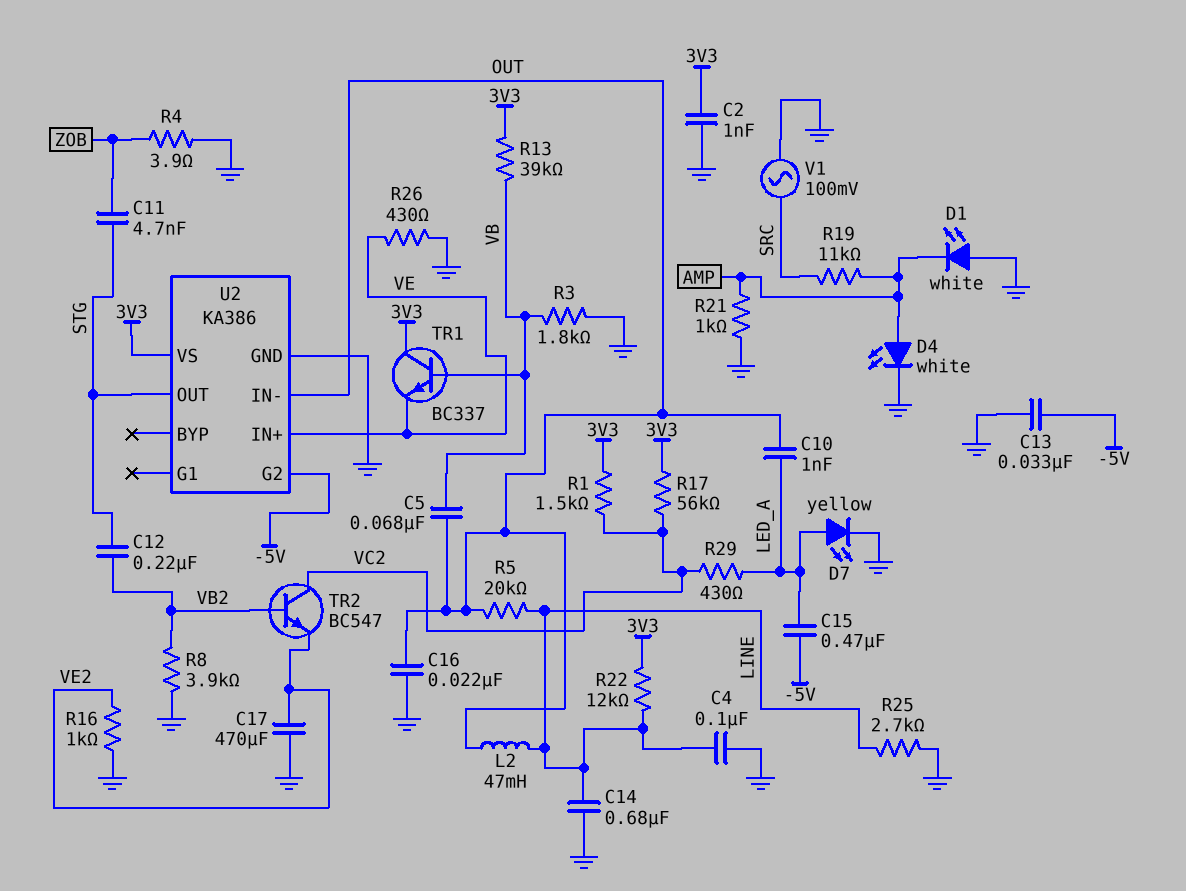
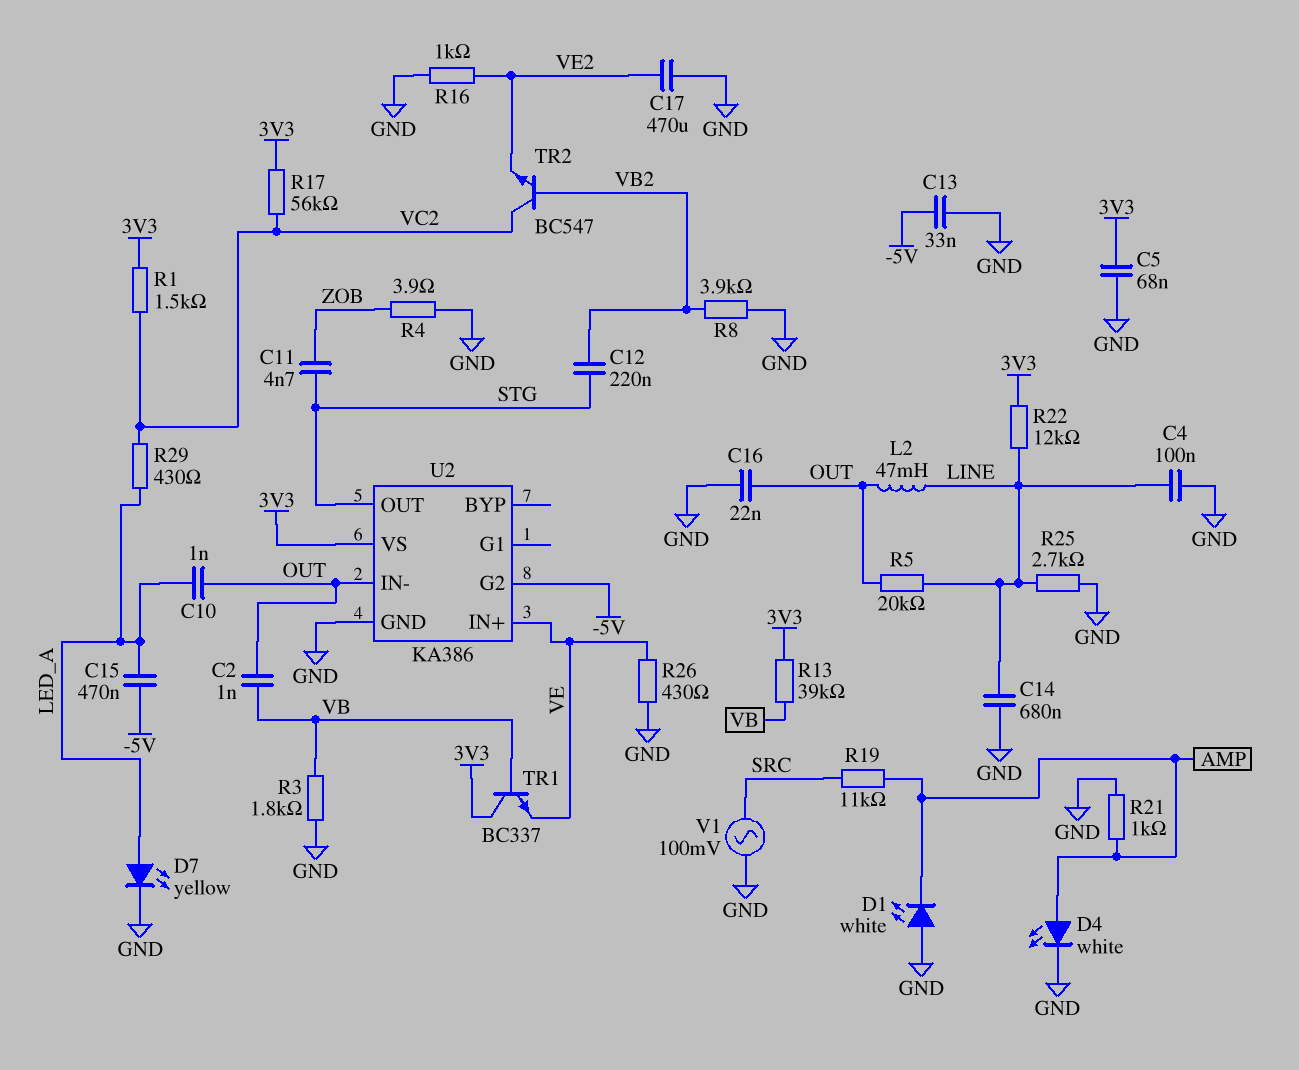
C2: 1nF (3V3, GND) -> 1nF (OUT, VB)
C5: 68nF (OUT, VB) -> 68nF (3V3, GND)

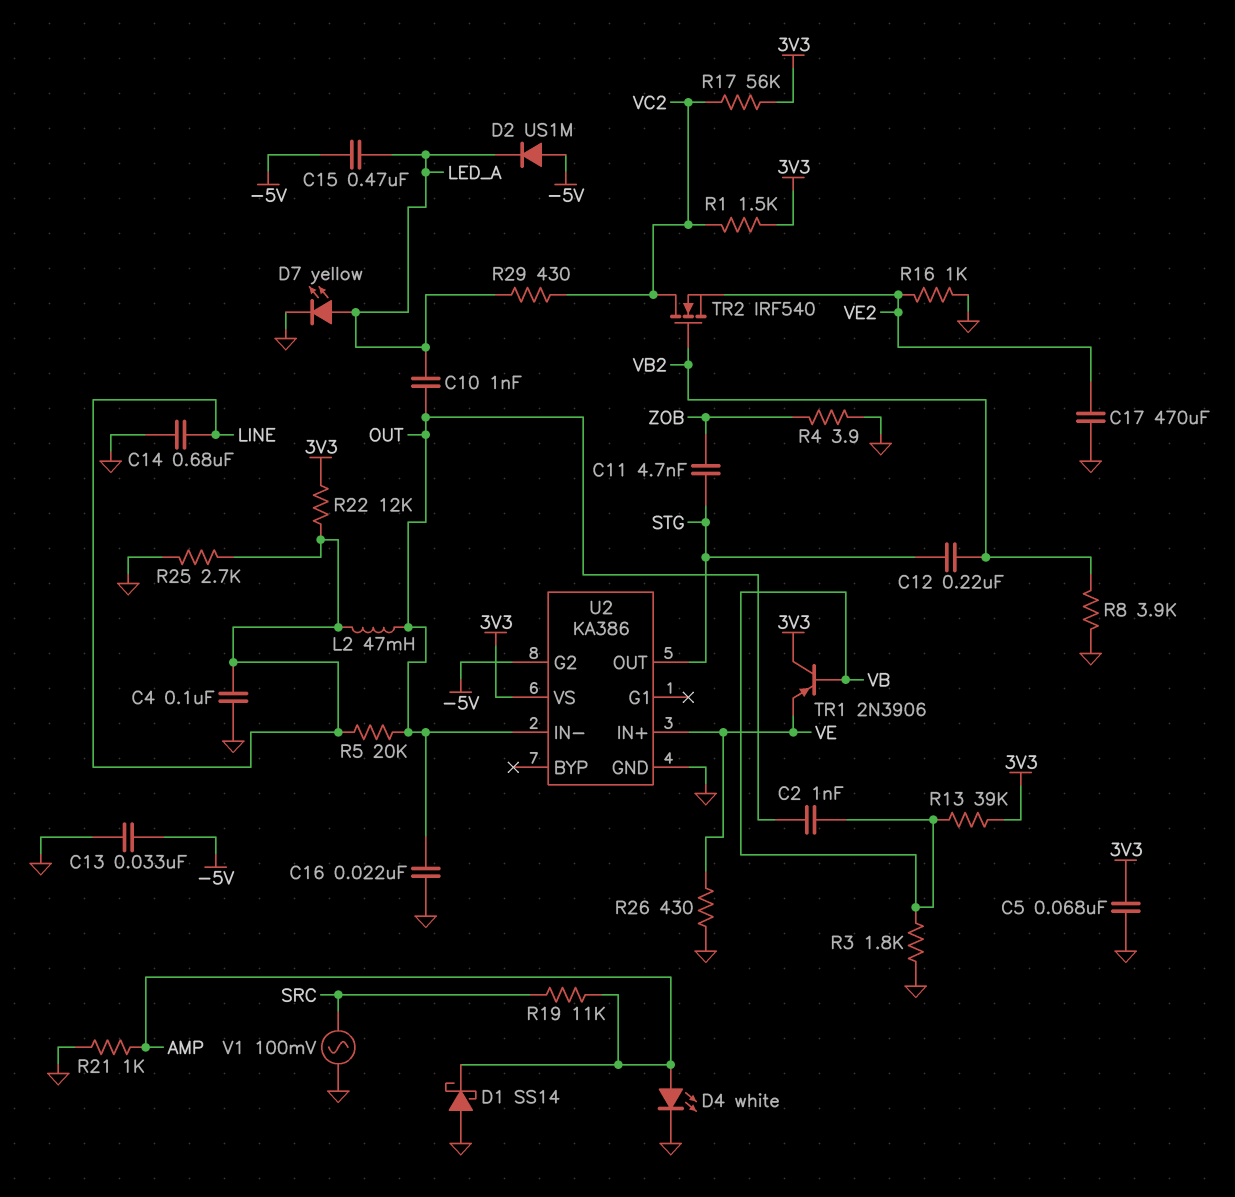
D1: LED white (A GND, K AMP) -> schottky SS14 (A GND, K AMP)
D2: none -> diode US1M (A -5V, K LED_A)
TR1: NPN BC337 (B VB, C 3V3, E VE) -> PNP 2N3906 (B VB, C 3V3, E VE)
TR2: NPN BC547 (B VB2, C VC2, E VE2) -> NMOS IRF540 (G VB2, D VC2, S VE2)

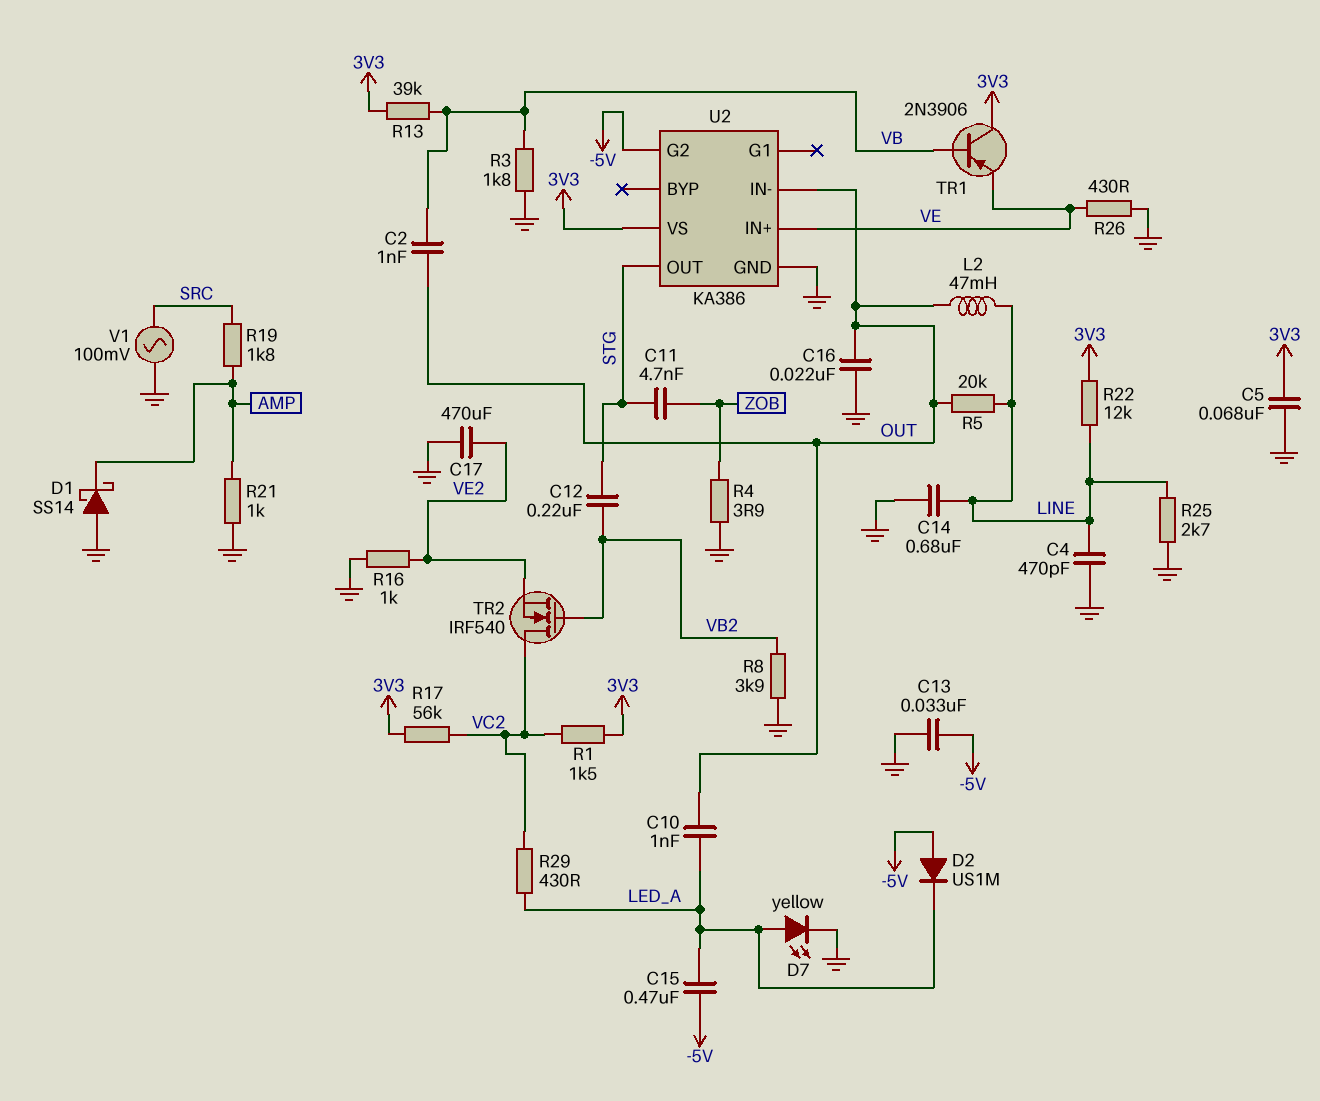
C4: 100nF (GND, LINE) -> 470pF (GND, LINE)
D4: LED white (A AMP, K GND) -> none
R19: 11k (AMP, SRC) -> 1.8k (AMP, SRC)

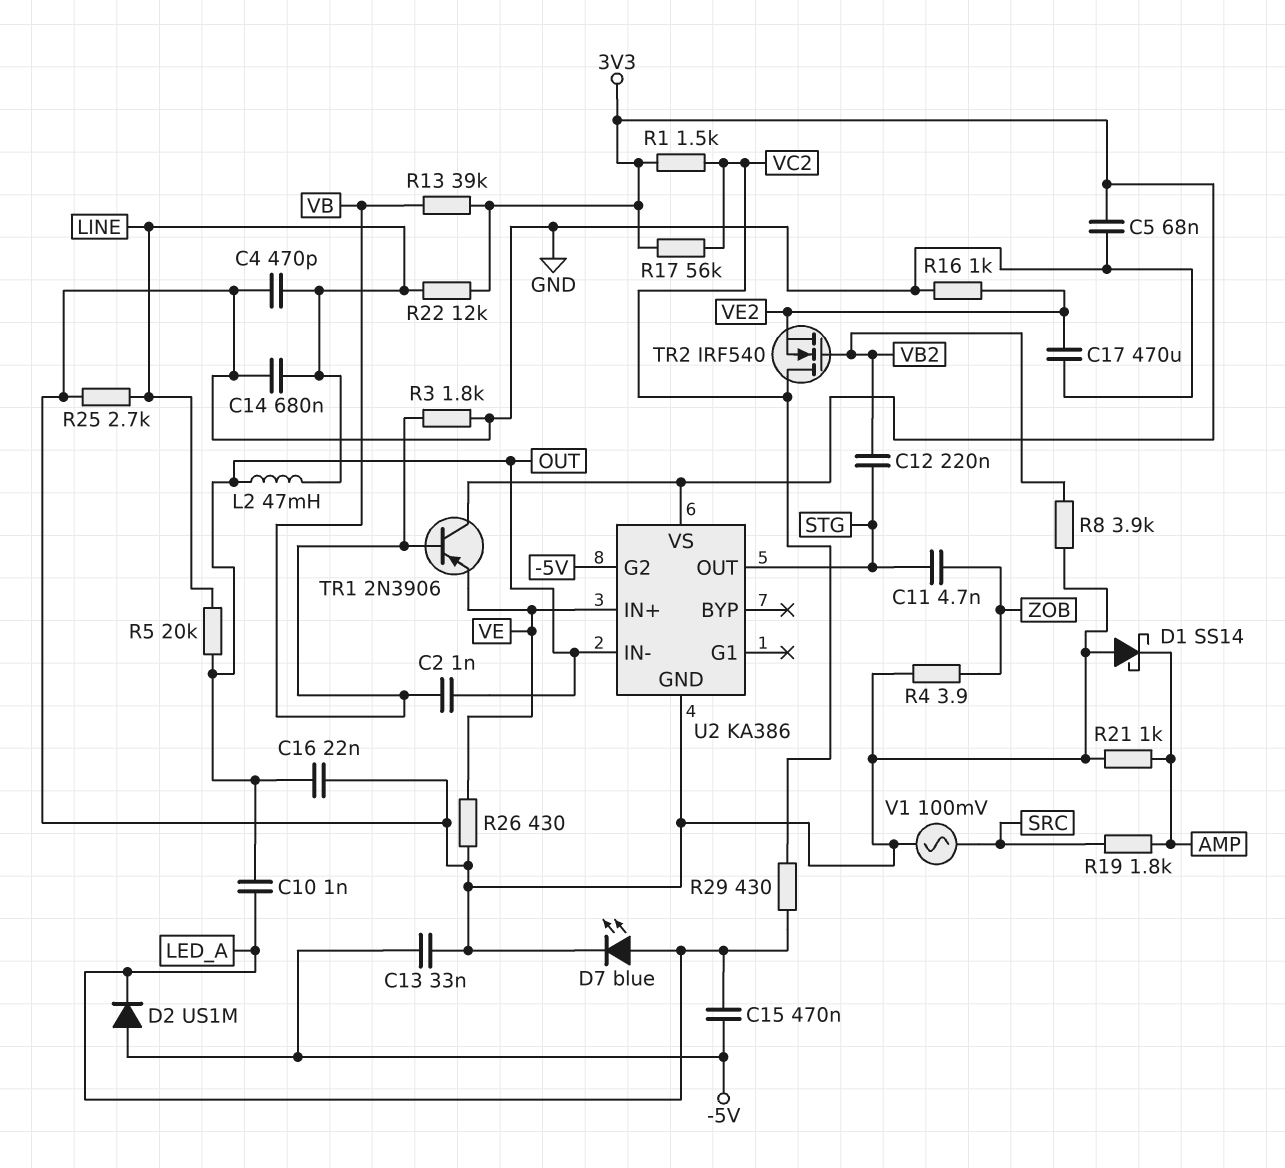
D7: LED yellow (A LED_A, K GND) -> LED blue (A LED_A, K GND)

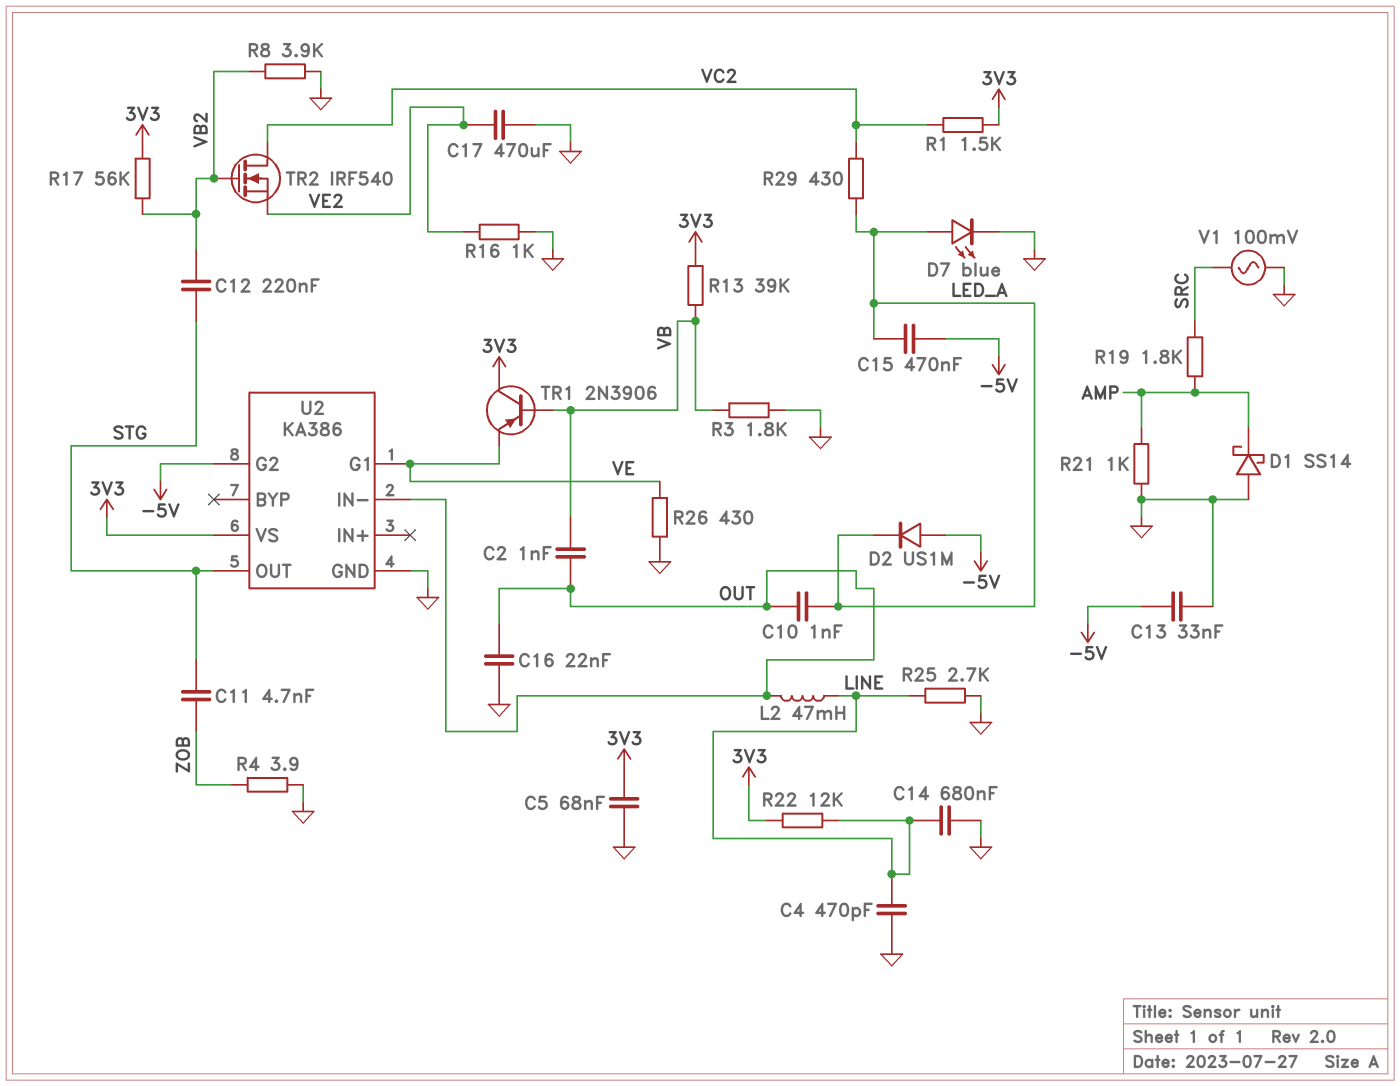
R5: 20k (LINE, OUT) -> none
R17: 56k (3V3, VC2) -> 56k (3V3, VB2)
U2 pin G1: none -> VE
U2 pin IN+: VE -> none

